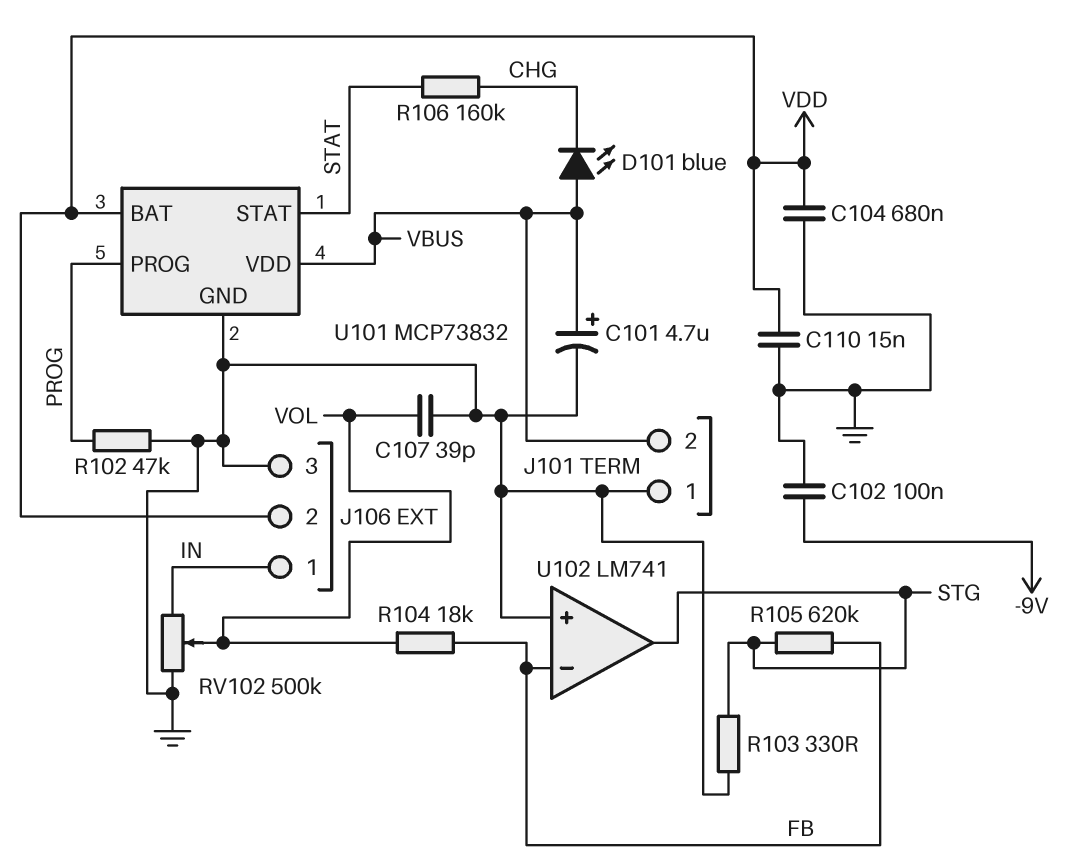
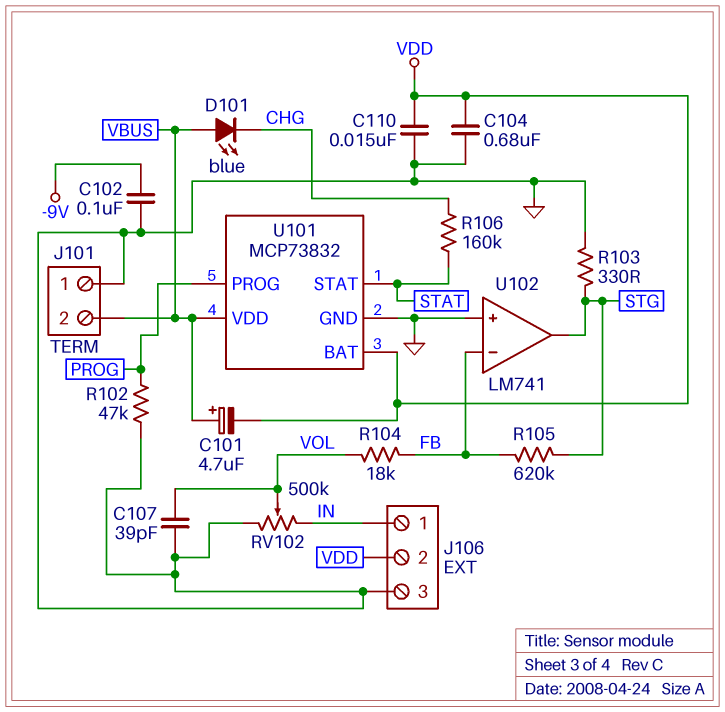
C101: 4.7uF (plus VBUS, minus GND) -> 4.7uF (plus VBUS, minus VDD)

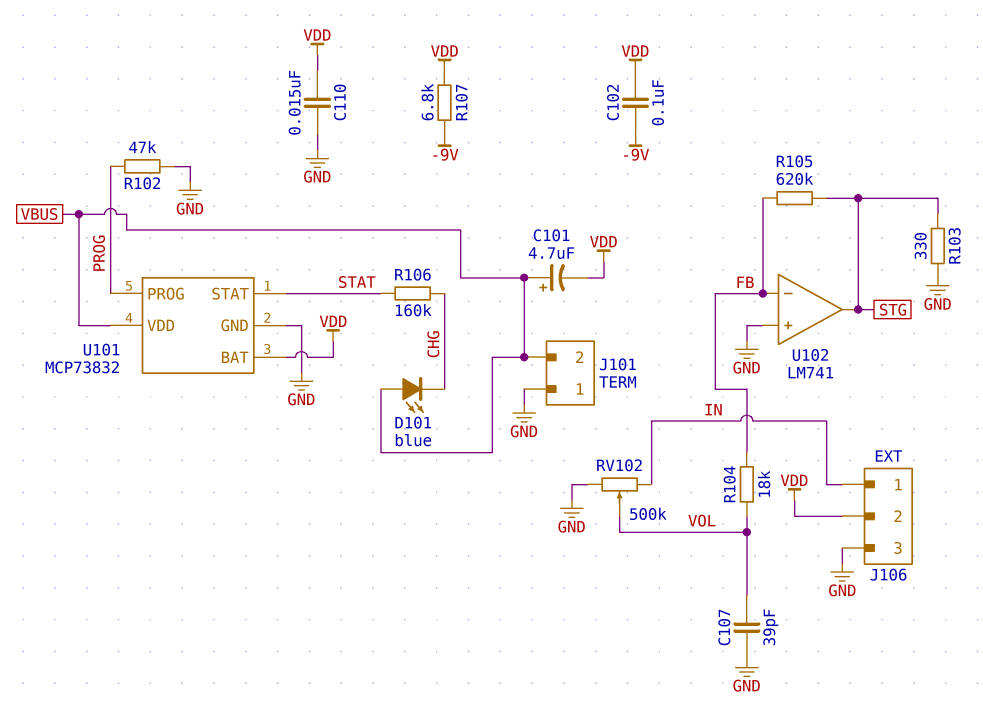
C102: 100nF (-9V, GND) -> 100nF (-9V, VDD)
C104: 680nF (GND, VDD) -> none
R107: none -> 6.8k (-9V, VDD)

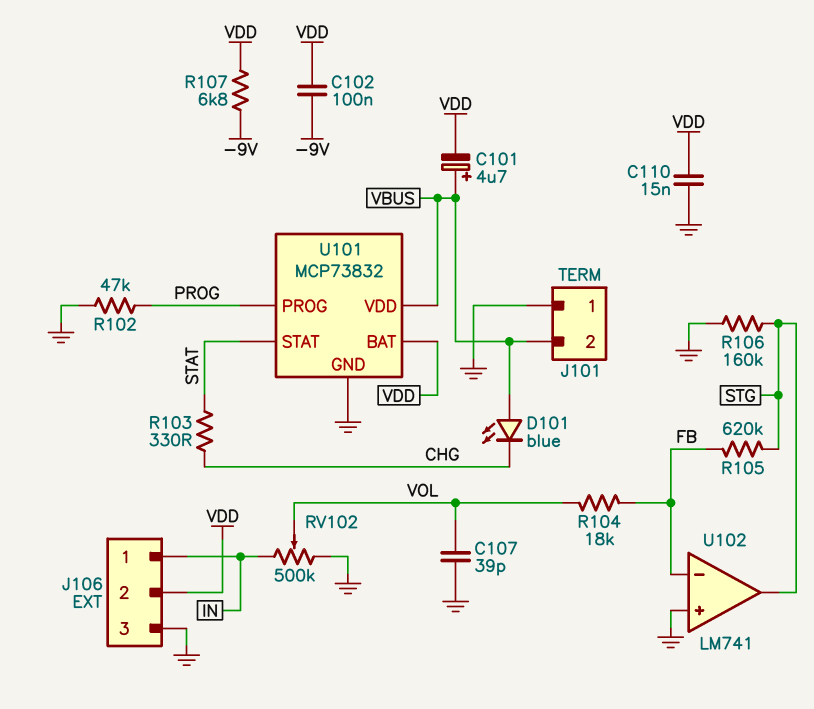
R103: 330 (GND, STG) -> 330 (CHG, STAT)
R106: 160k (CHG, STAT) -> 160k (GND, STG)

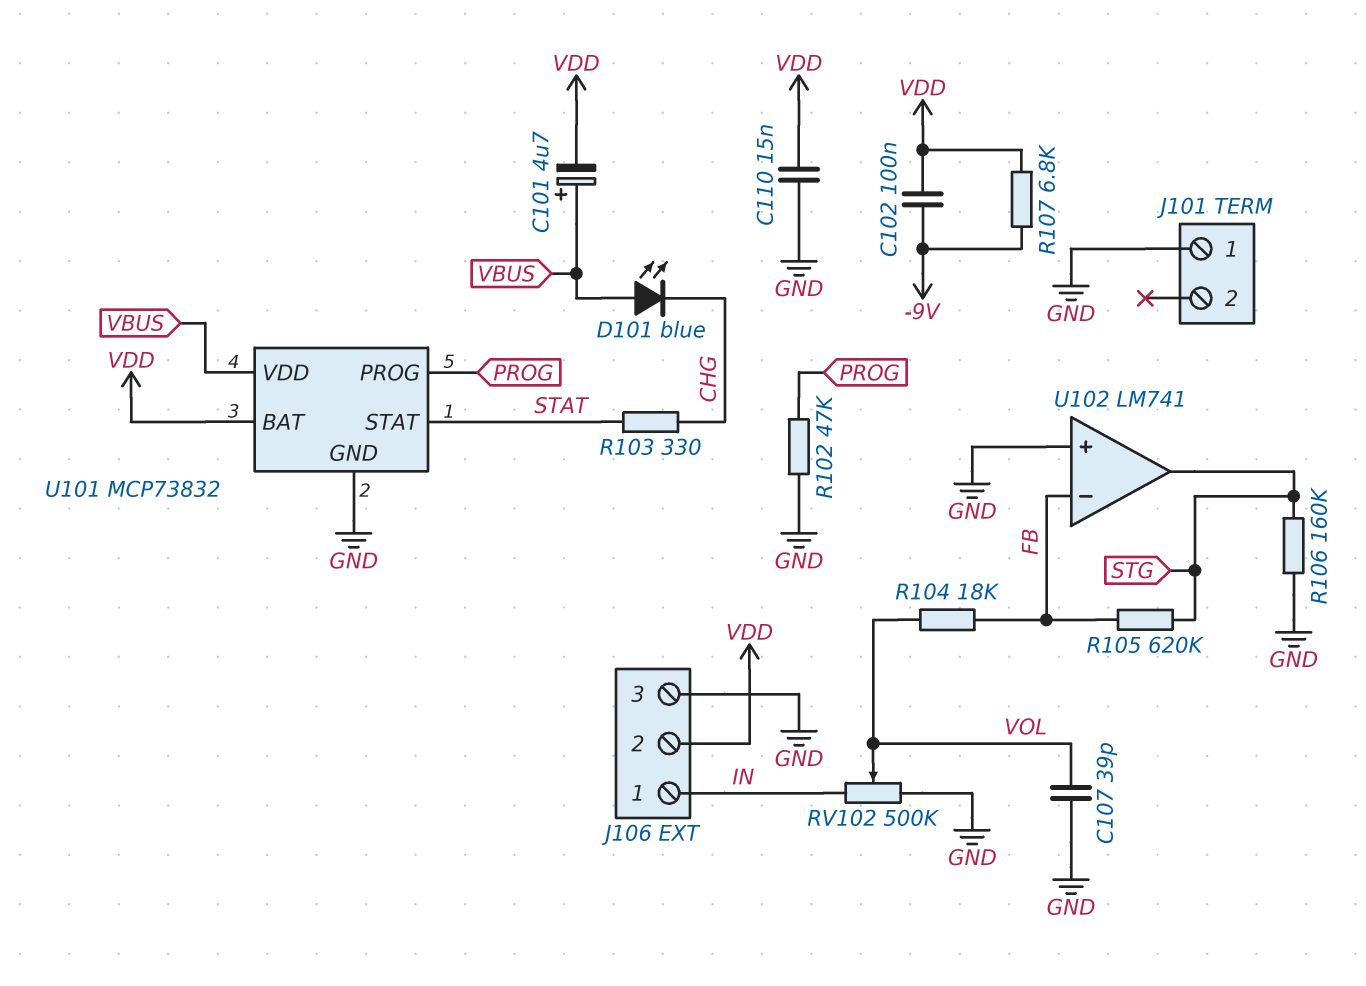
J101 pin 2: VBUS -> none

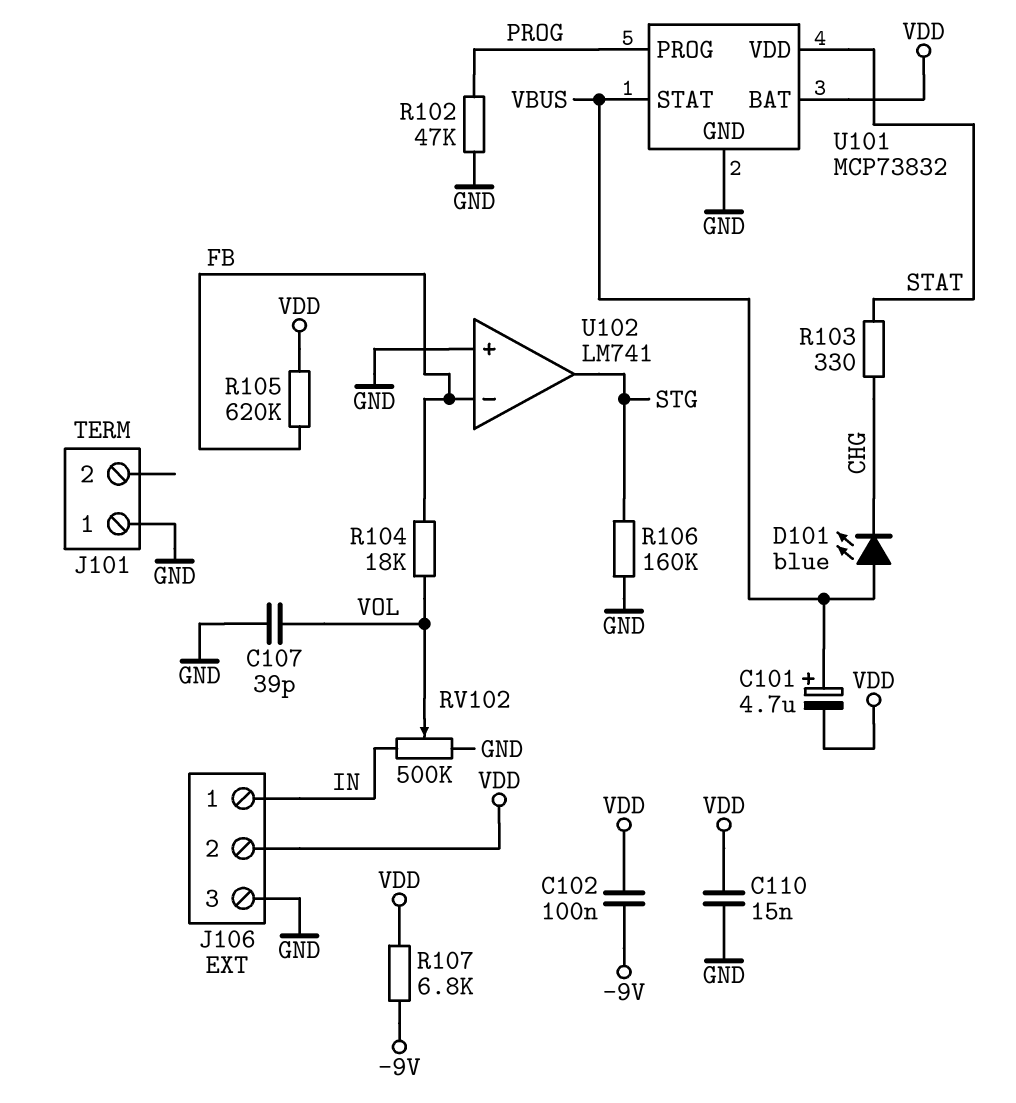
R105: 620k (FB, STG) -> 620k (FB, VDD)
U101 pin STAT: STAT -> VBUS
U101 pin VDD: VBUS -> STAT

